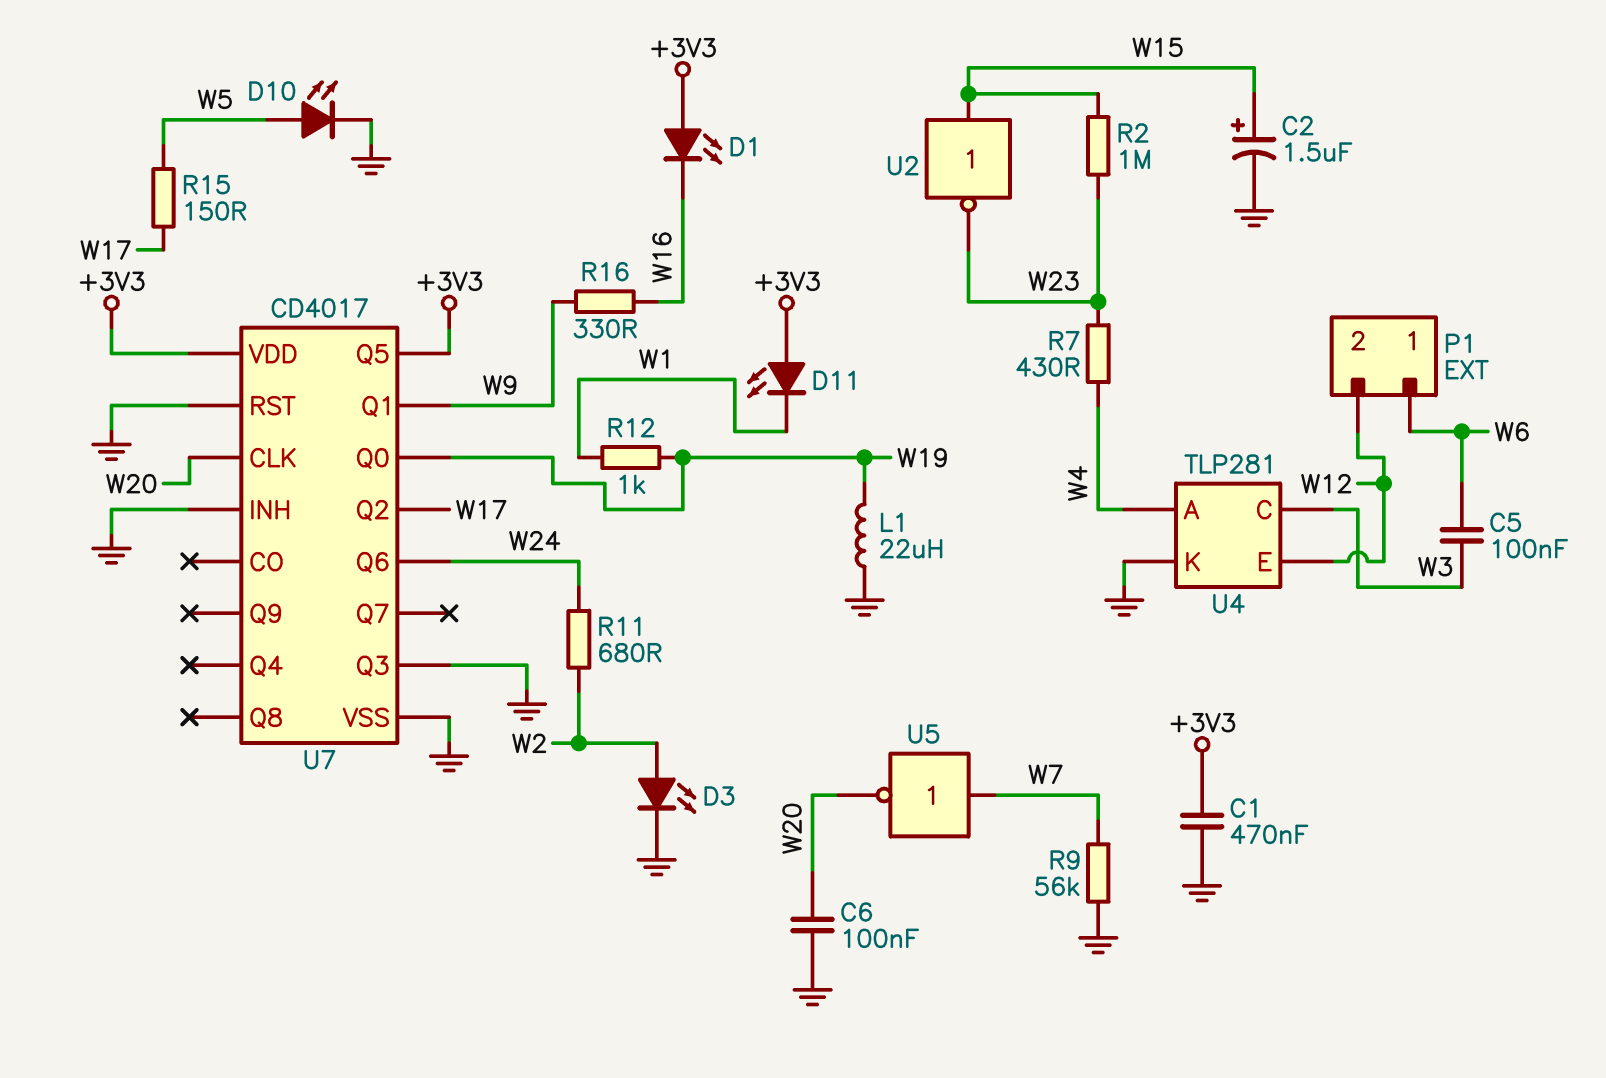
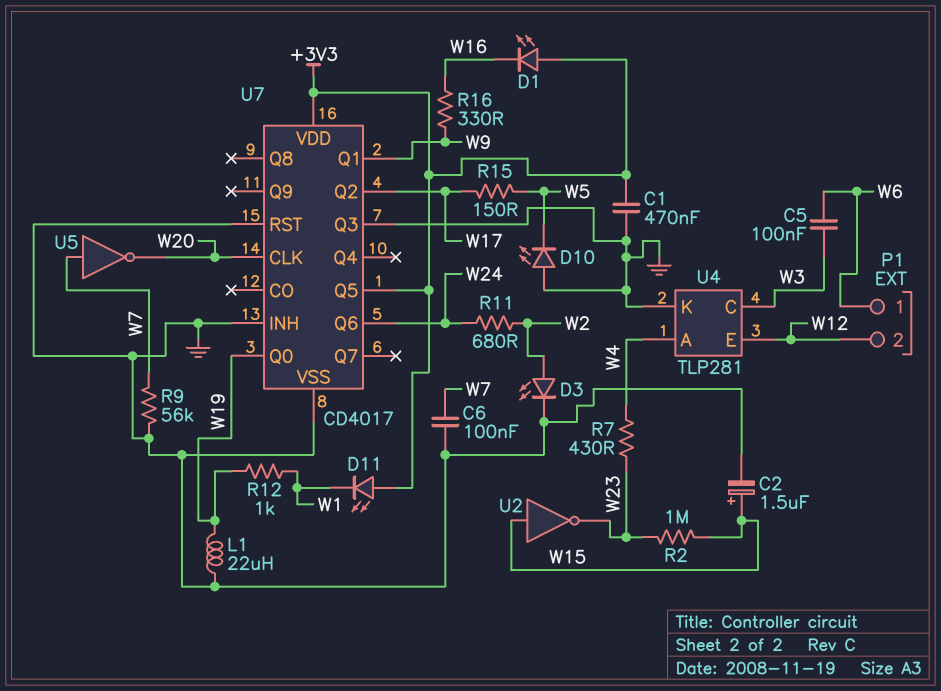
C6: 100nF (GND, W20) -> 100nF (GND, W7)
D10: LED (A W5, K GND) -> LED (A GND, K W5)

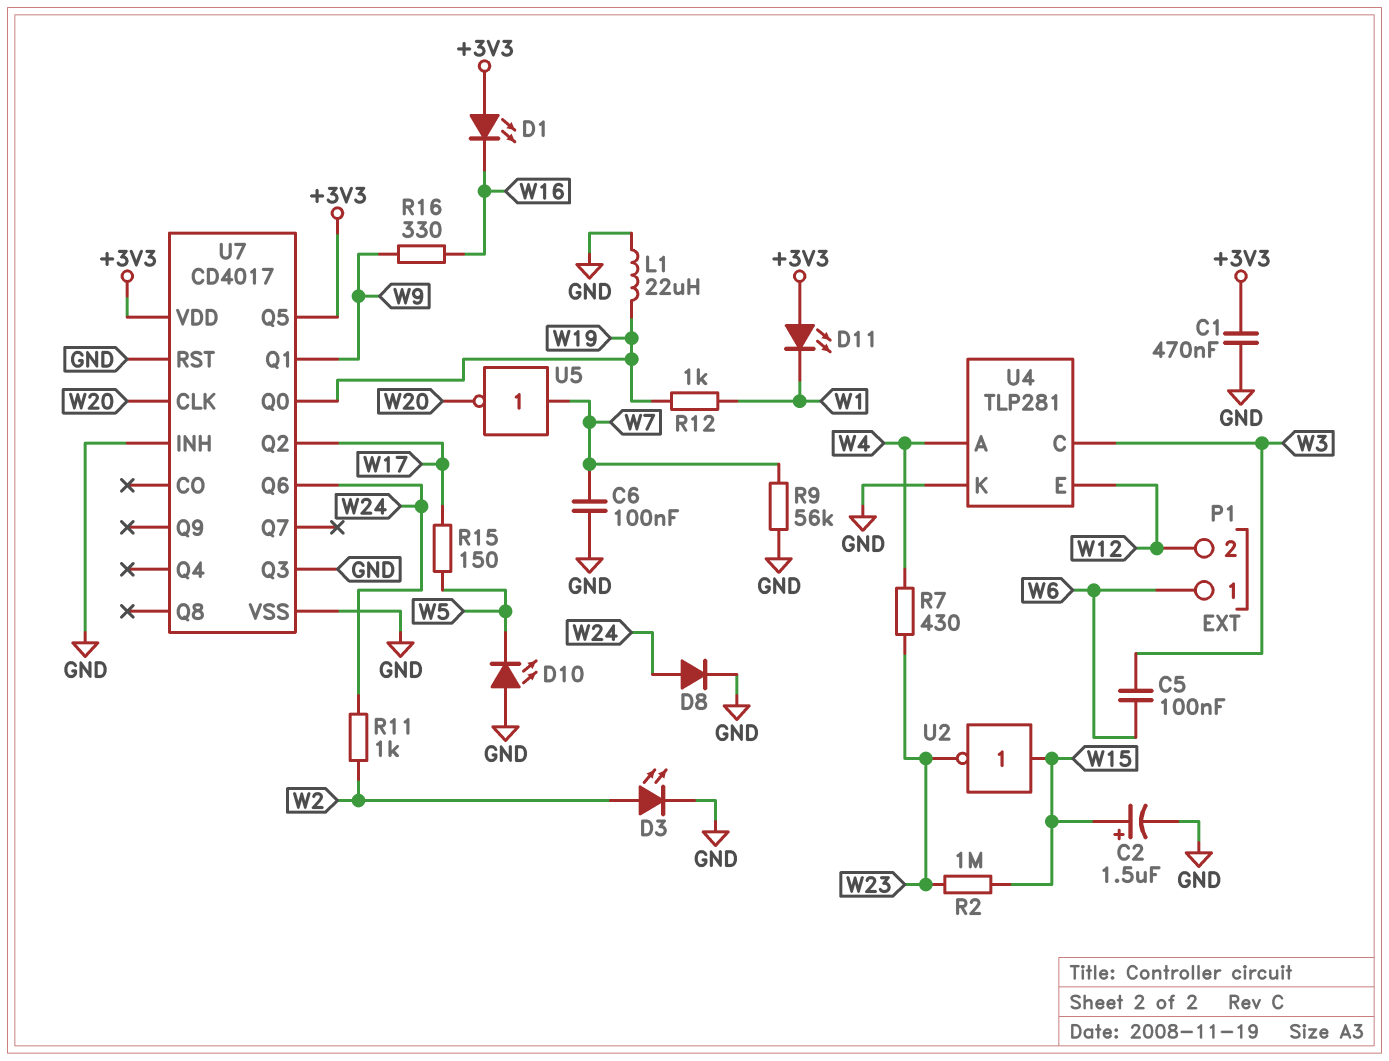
D8: none -> diode (A W24, K GND)
R11: 680 (W2, W24) -> 1k (W2, W24)

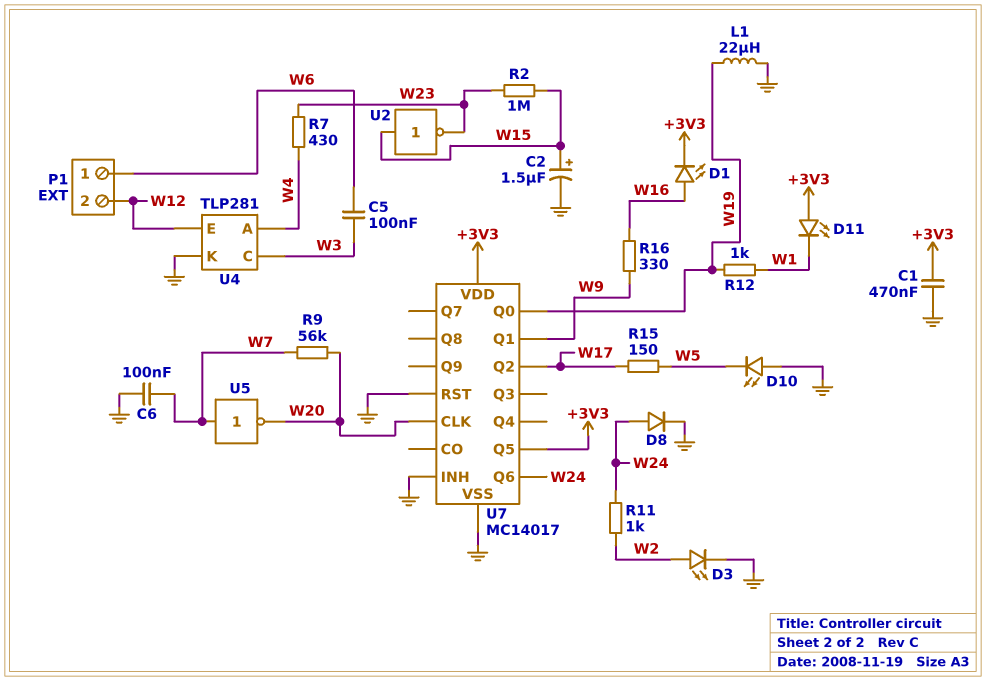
D1: LED (A +3V3, K W16) -> LED (A W16, K +3V3)
R9: 56k (GND, W7) -> 56k (W7, W20)
U7: CD4017 -> MC14017
U7 pin Q3: GND -> none

